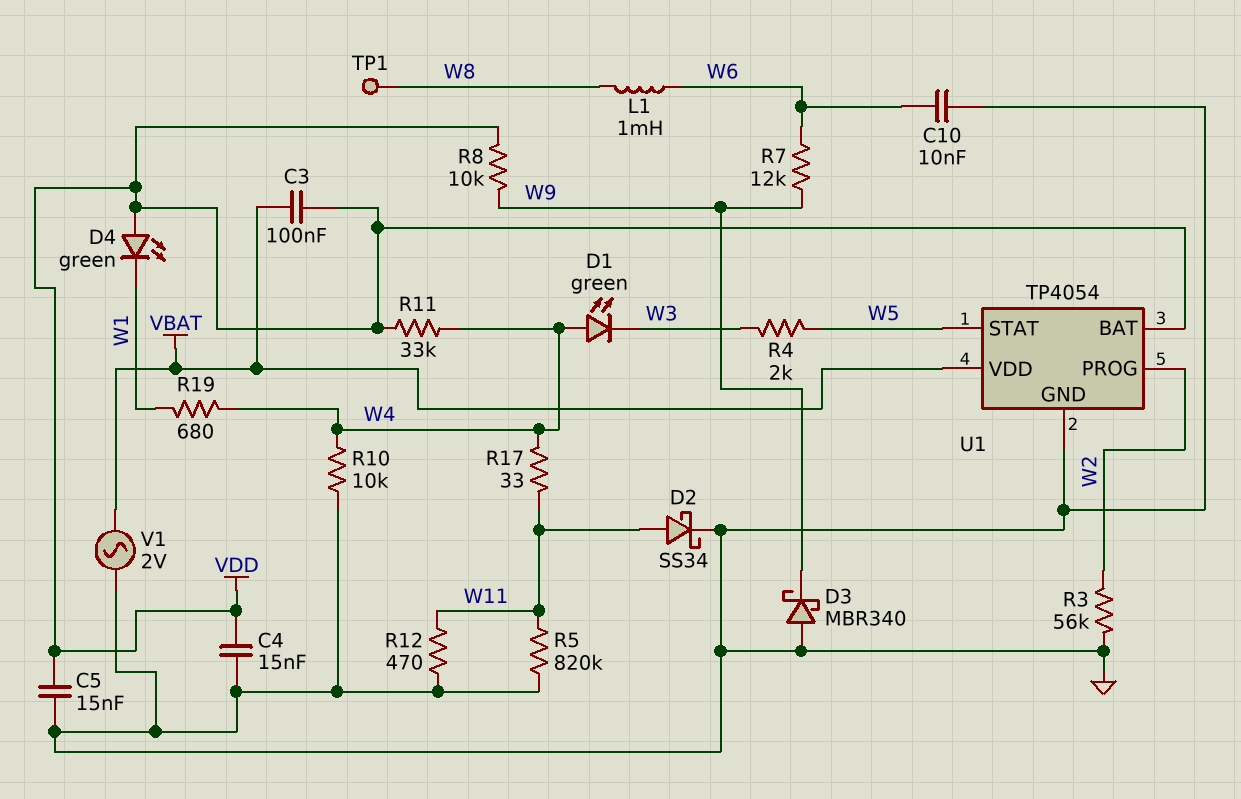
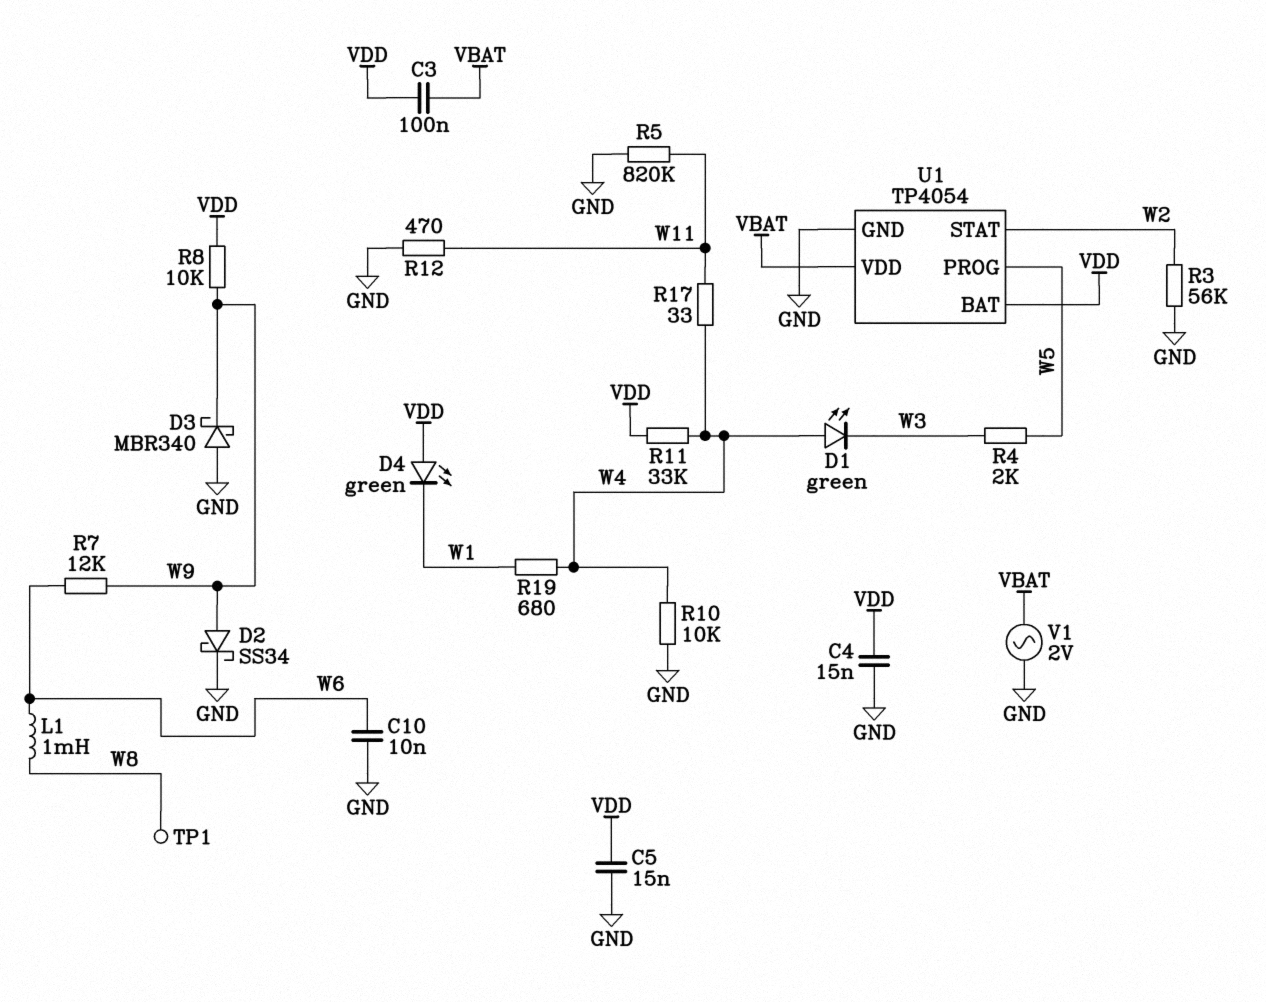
D2: schottky SS34 (A W11, K GND) -> schottky SS34 (A W9, K GND)
U1 pin PROG: W2 -> W5
U1 pin STAT: W5 -> W2

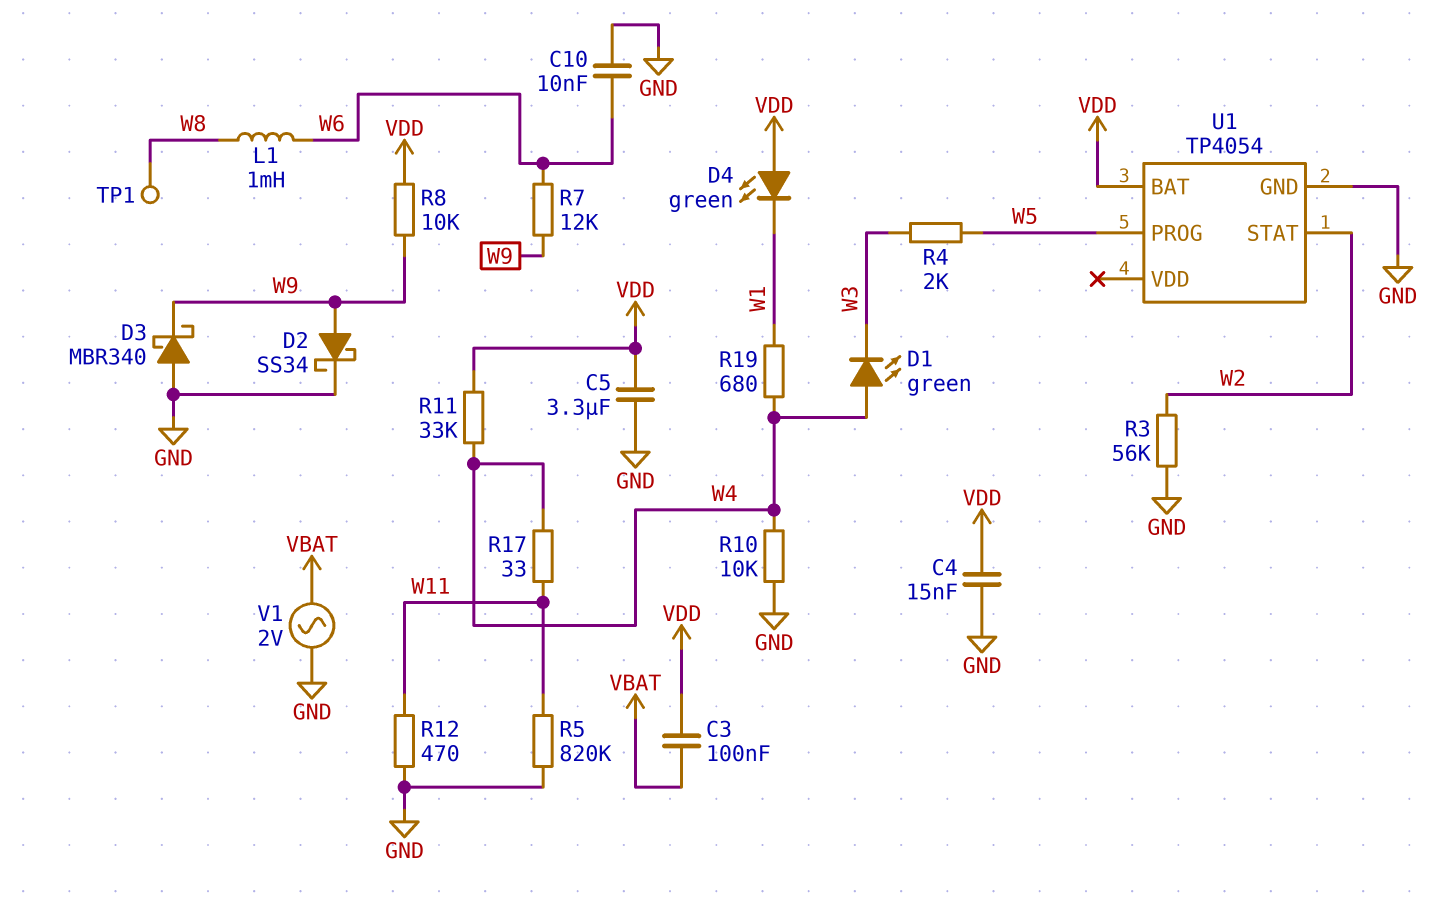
C5: 15nF (GND, VDD) -> 3.3uF (GND, VDD)
U1 pin VDD: VBAT -> none

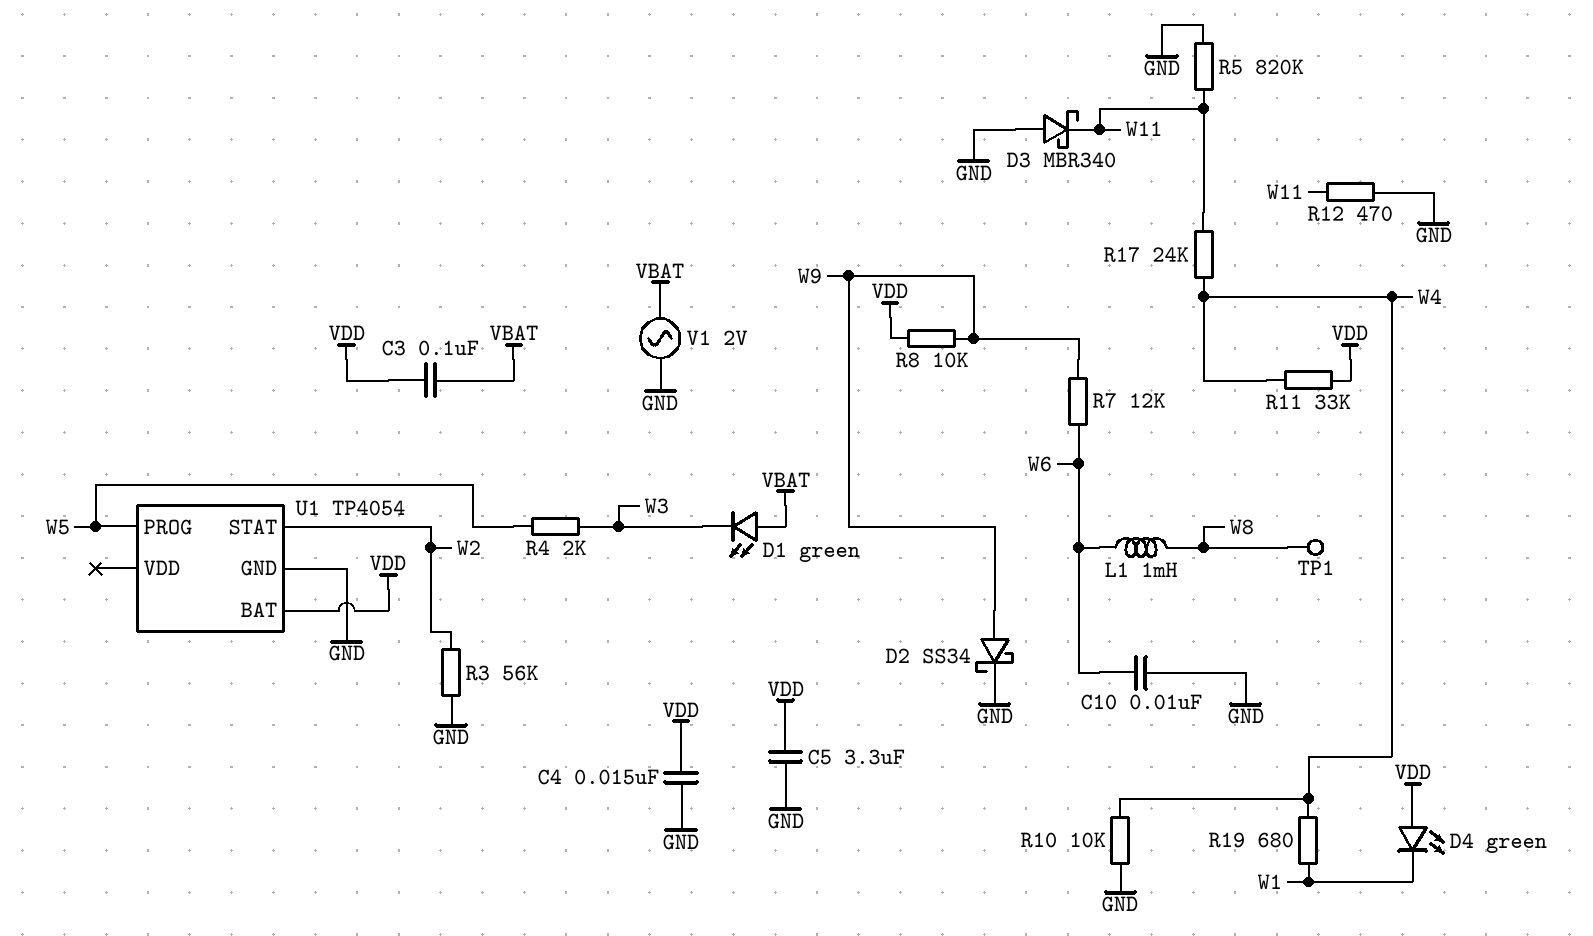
D1: LED green (A W4, K W3) -> LED green (A VBAT, K W3)
D3: schottky MBR340 (A GND, K W9) -> schottky MBR340 (A GND, K W11)
R17: 33 (W4, W11) -> 24k (W4, W11)

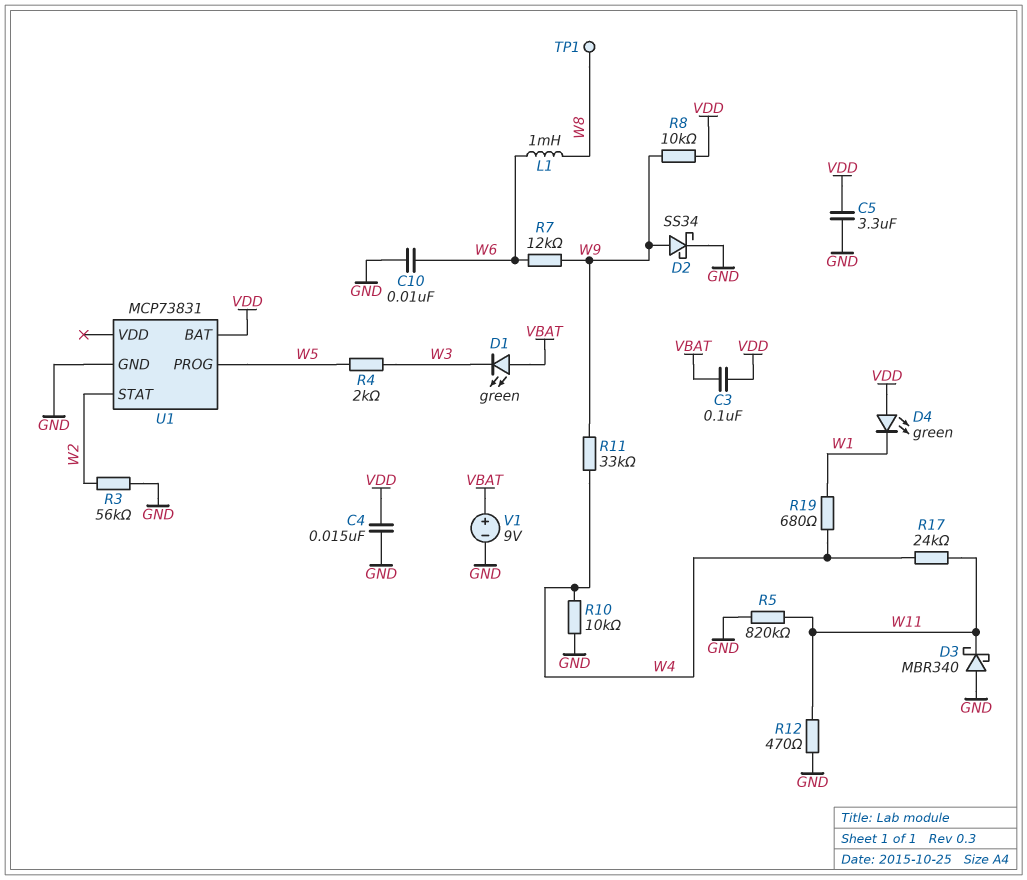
R11: 33k (VDD, W4) -> 33k (W4, W9)
U1: TP4054 -> MCP73831
V1: AC 2V (GND, VBAT) -> 9V (plus VBAT, minus GND)

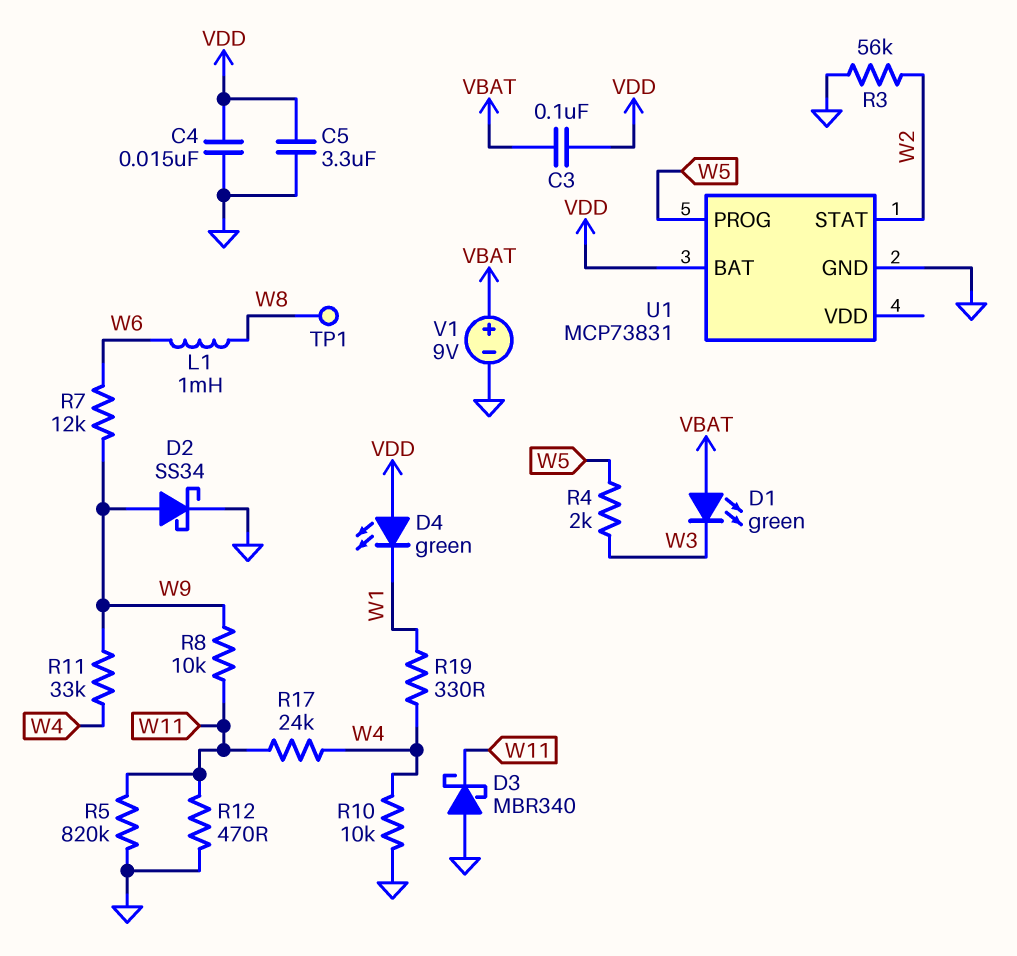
C10: 10nF (GND, W6) -> none
R8: 10k (VDD, W9) -> 10k (W9, W11)
R19: 680 (W1, W4) -> 330 (W1, W4)

